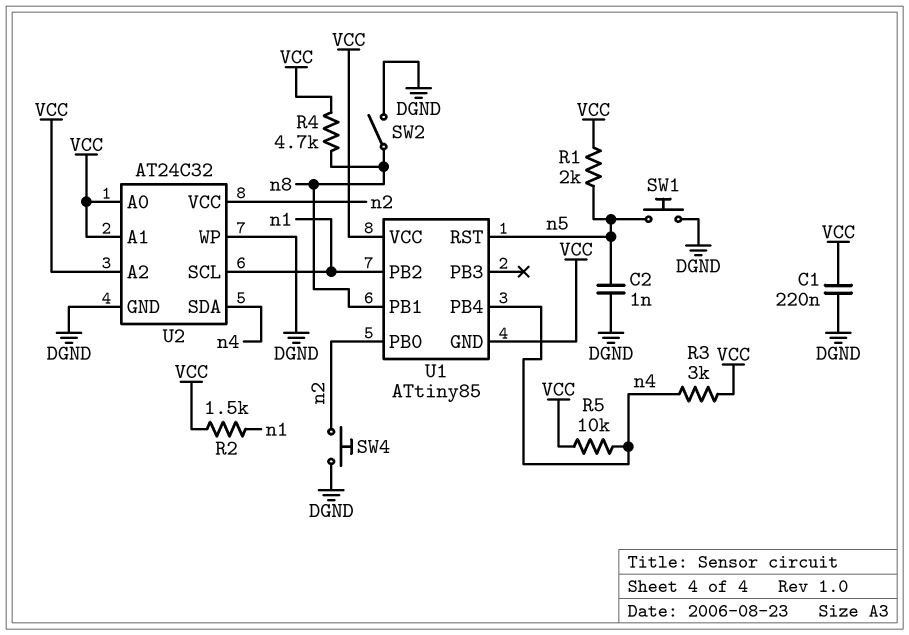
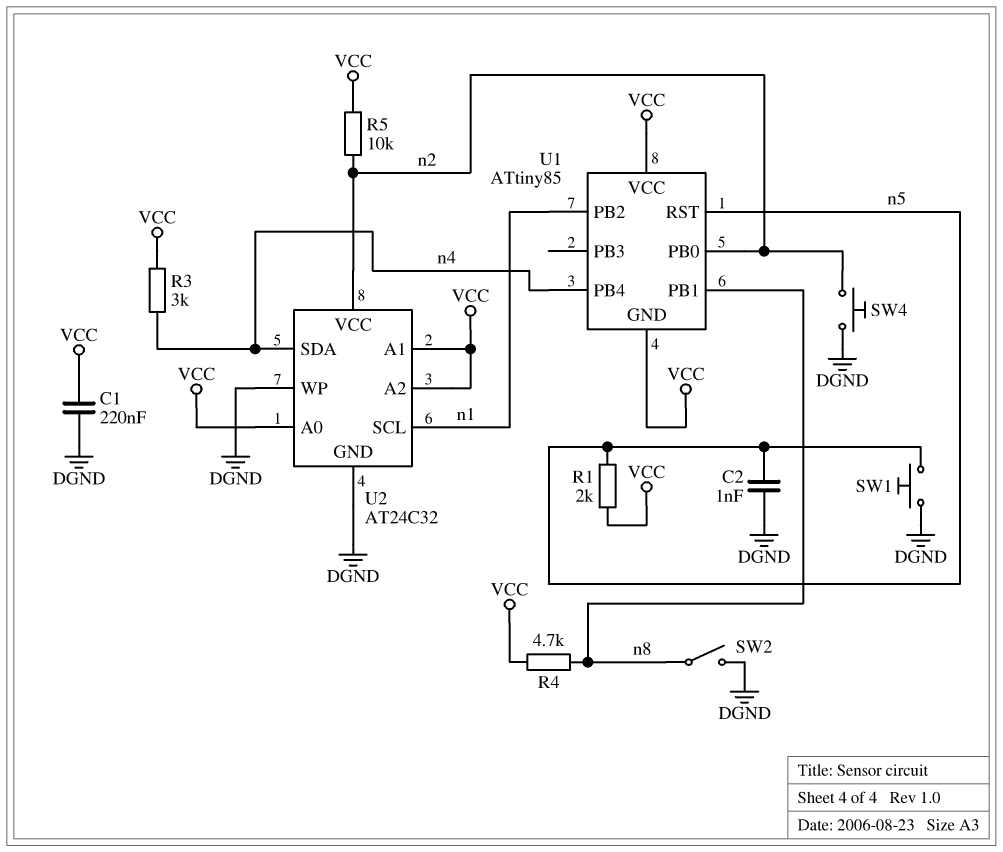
R2: 1.5k (VCC, n1) -> none
R5: 10k (VCC, n4) -> 10k (VCC, n2)

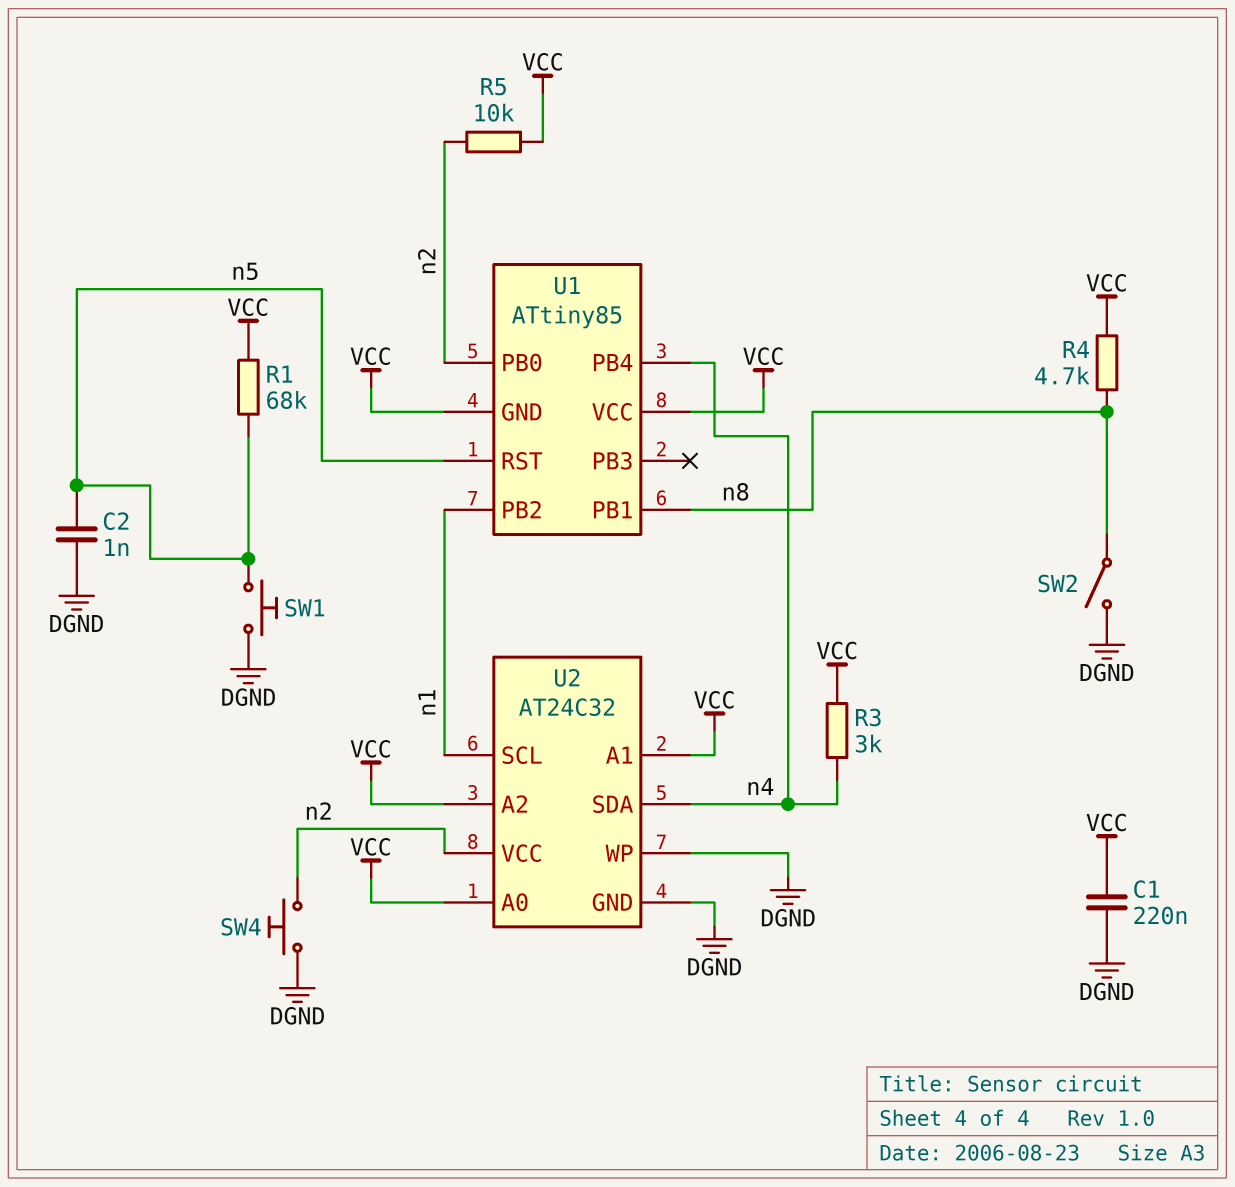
R1: 2k (VCC, n5) -> 68k (VCC, n5)

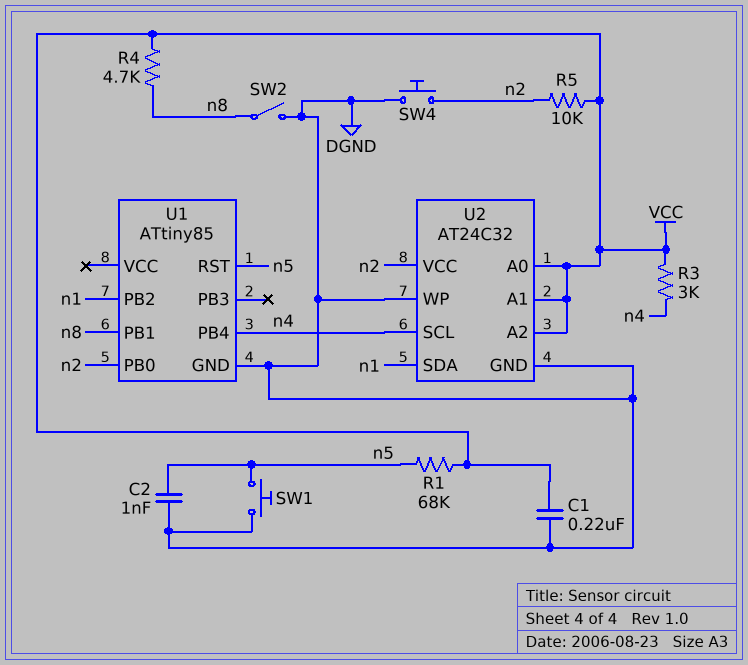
U1 pin GND: VCC -> DGND
U1 pin VCC: VCC -> none
U2 pin SCL: n1 -> n4
U2 pin SDA: n4 -> n1

